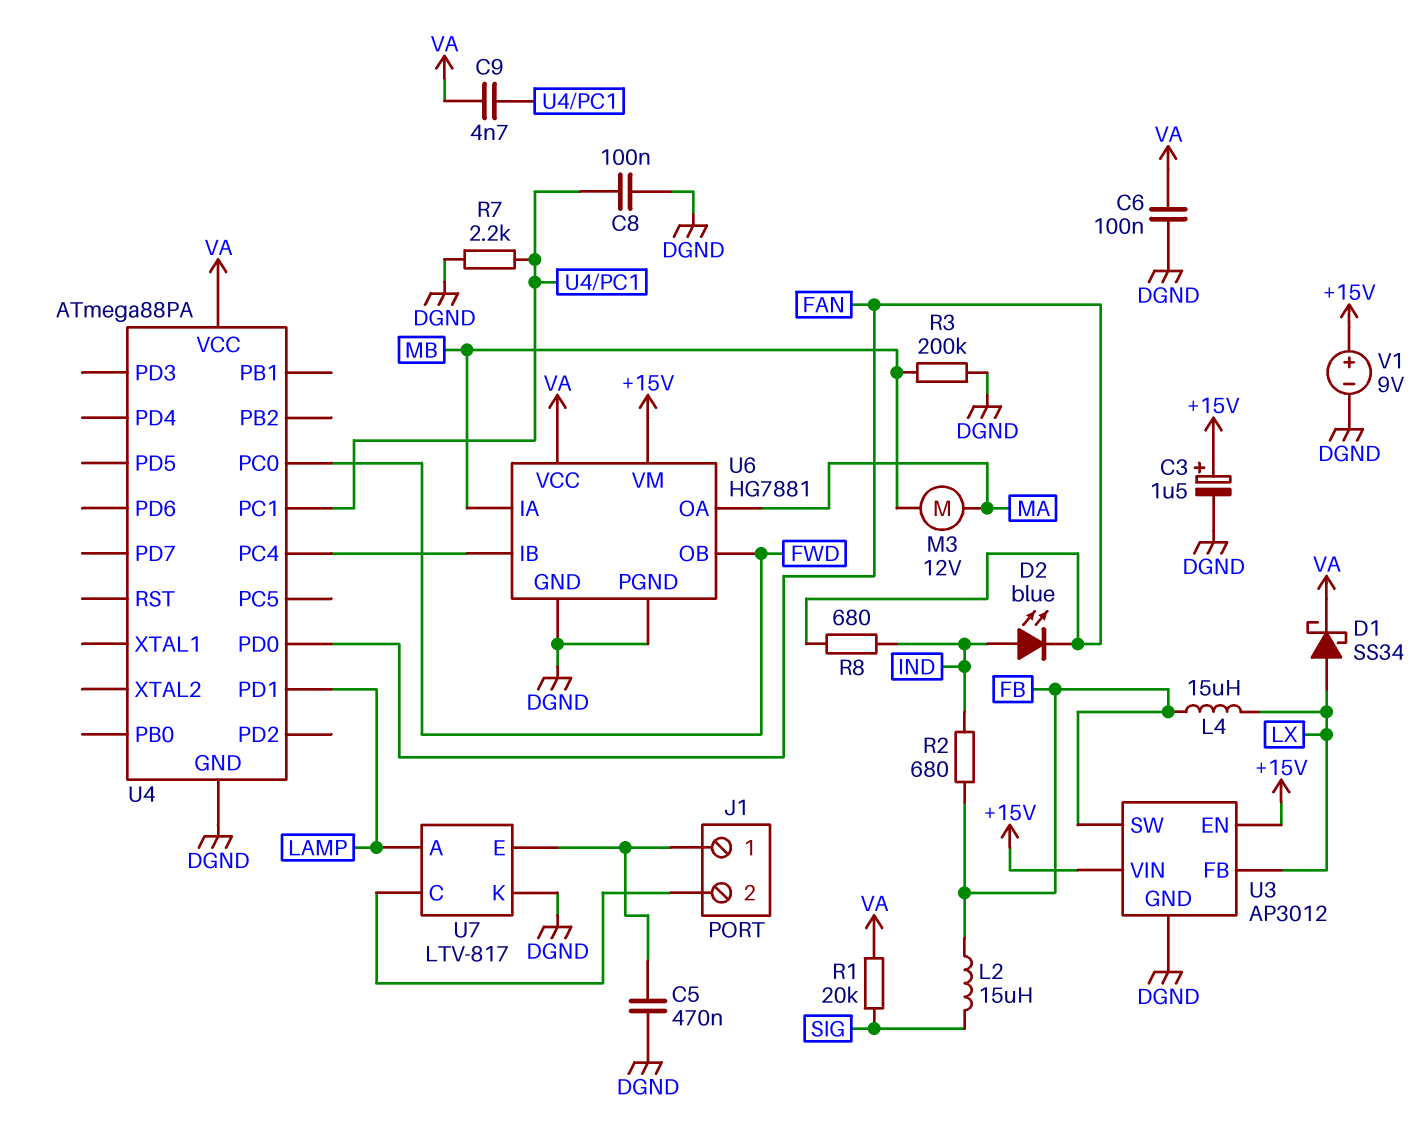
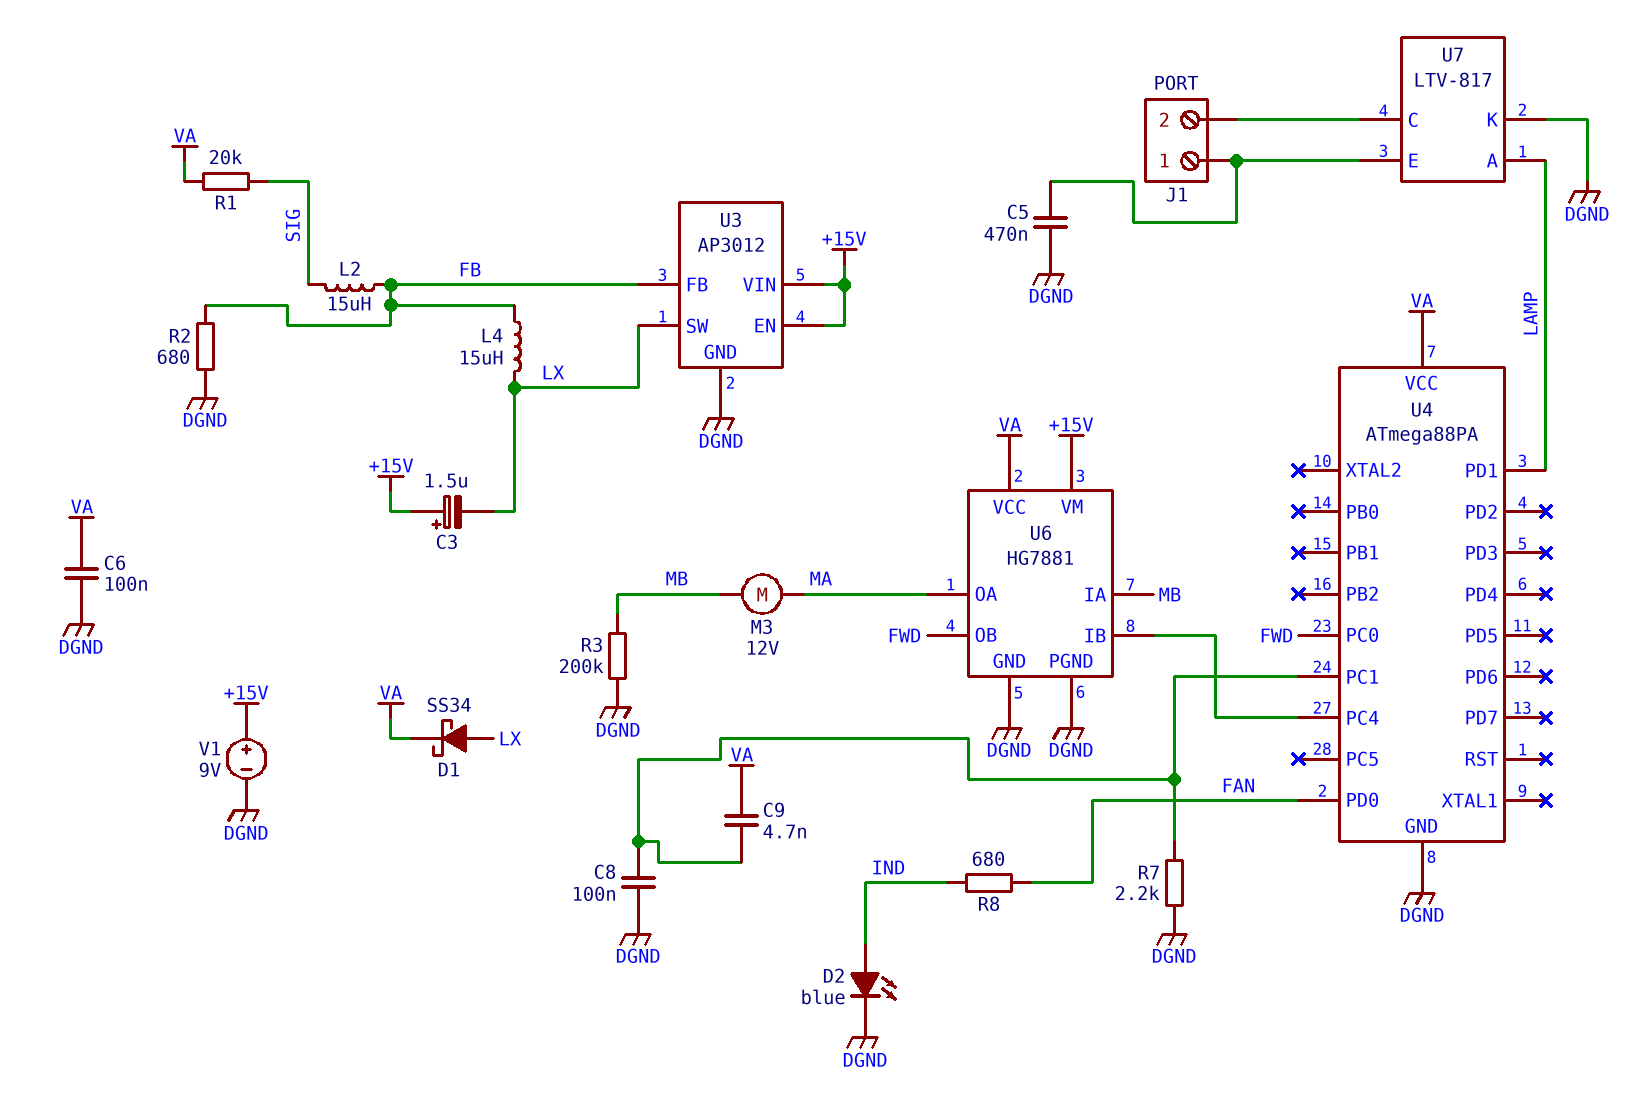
C3: 1.5uF (plus +15V, minus DGND) -> 1.5uF (plus +15V, minus LX)
D2: LED blue (A IND, K FAN) -> LED blue (A IND, K DGND)
R2: 680 (FB, IND) -> 680 (DGND, FB)
U3 pin FB: LX -> FB
U3 pin SW: FB -> LX

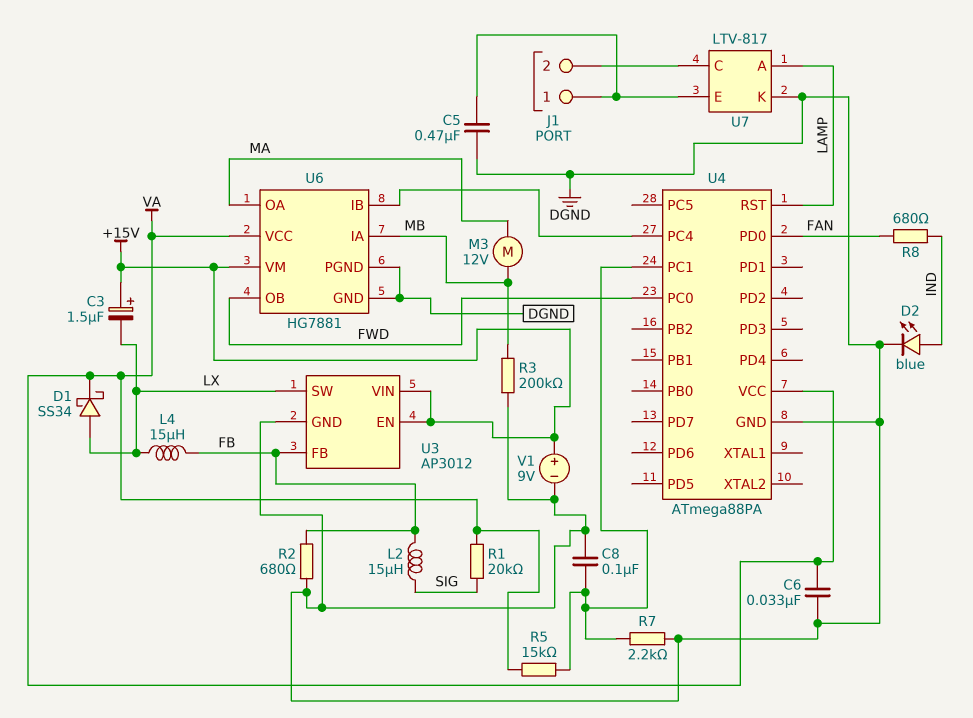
C6: 100nF (DGND, VA) -> 33nF (DGND, VA)
C9: 4.7nF (U4/PC1, VA) -> none
R5: none -> 15k (U4/PC1, VA)
U4 pin PD1: LAMP -> none
U4 pin RST: none -> LAMP

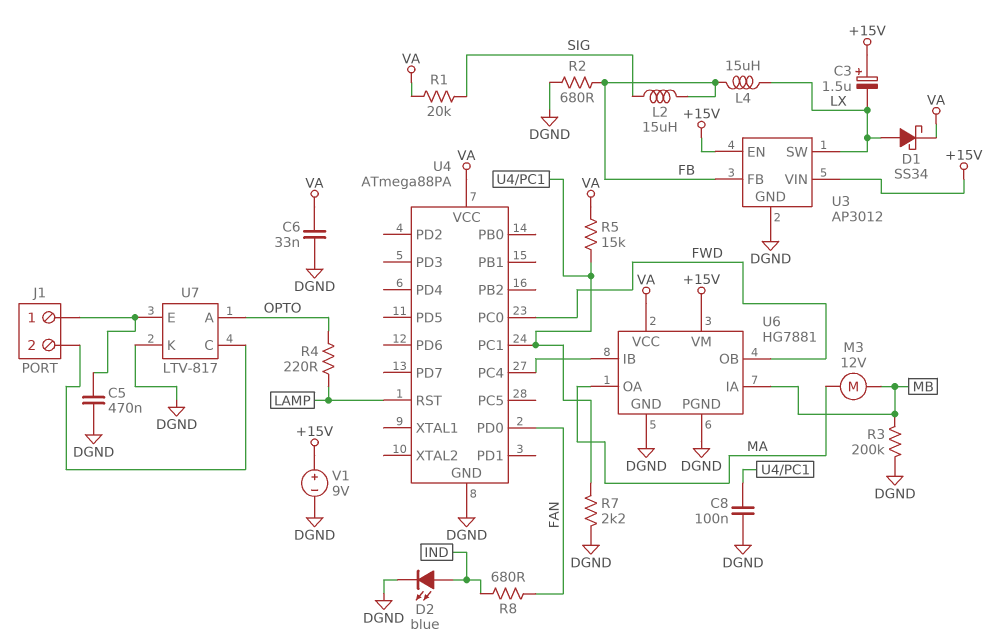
R4: none -> 220 (LAMP, OPTO)
U7 pin A: LAMP -> OPTO

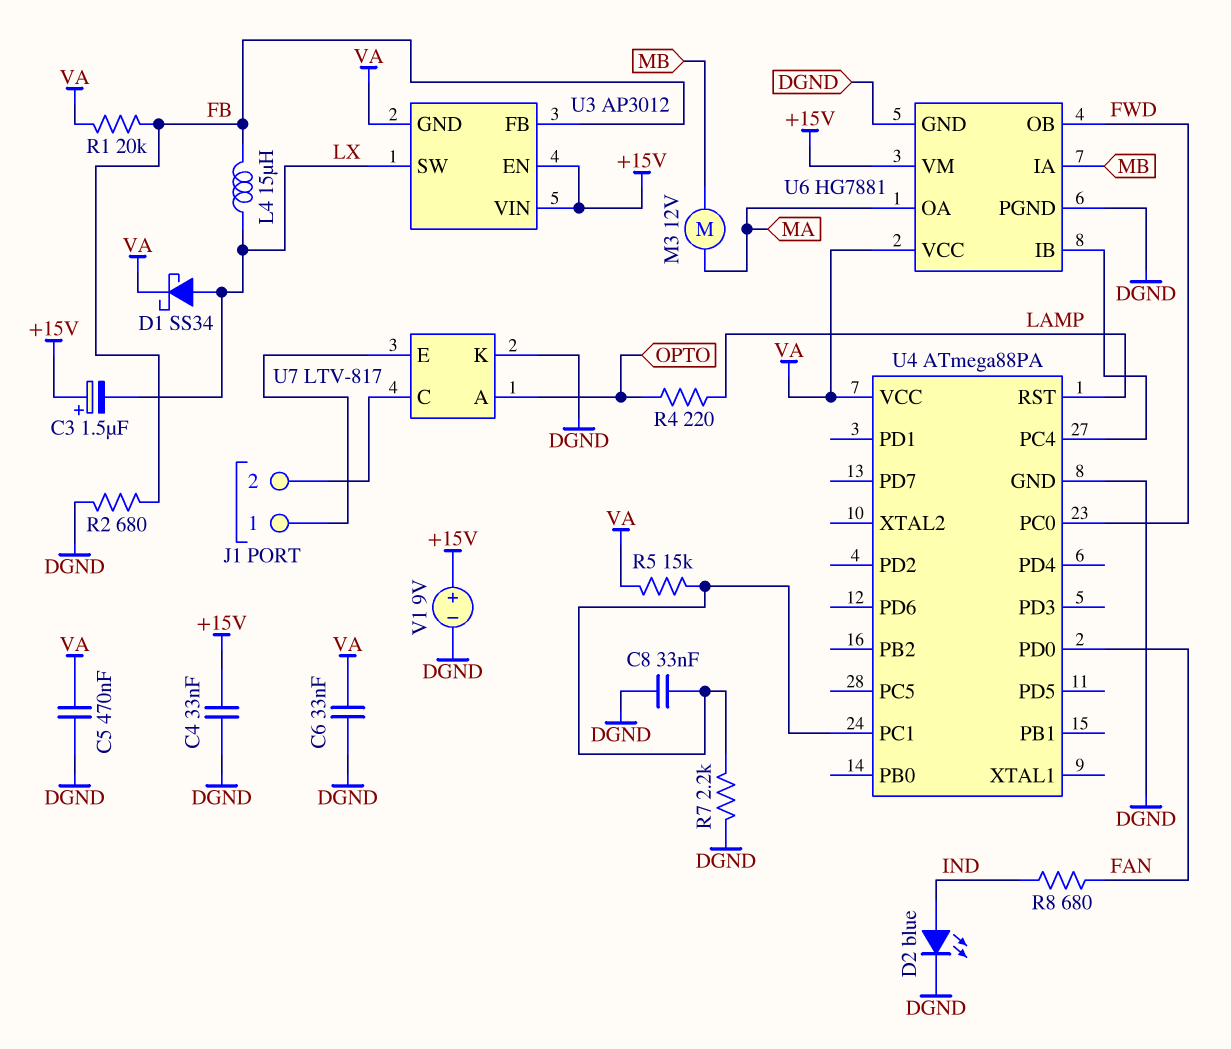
C4: none -> 33nF (+15V, DGND)
C5: 470nF (DGND, J1/1) -> 470nF (DGND, VA)
C8: 100nF (DGND, U4/PC1) -> 33nF (DGND, U4/PC1)
L2: 15uH (FB, SIG) -> none
R1: 20k (SIG, VA) -> 20k (FB, VA)
R3: 200k (DGND, MB) -> none
U3 pin GND: DGND -> VA

